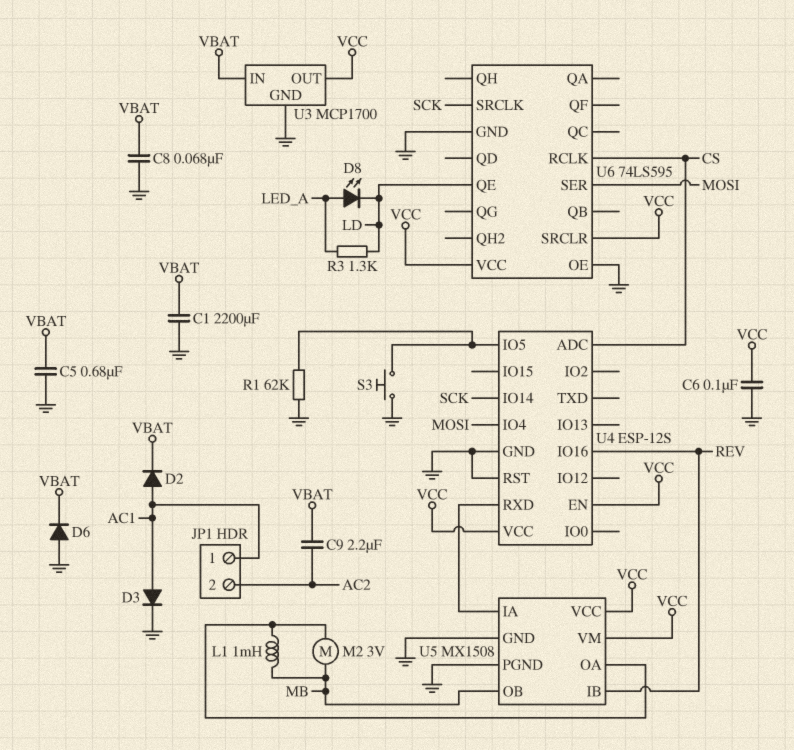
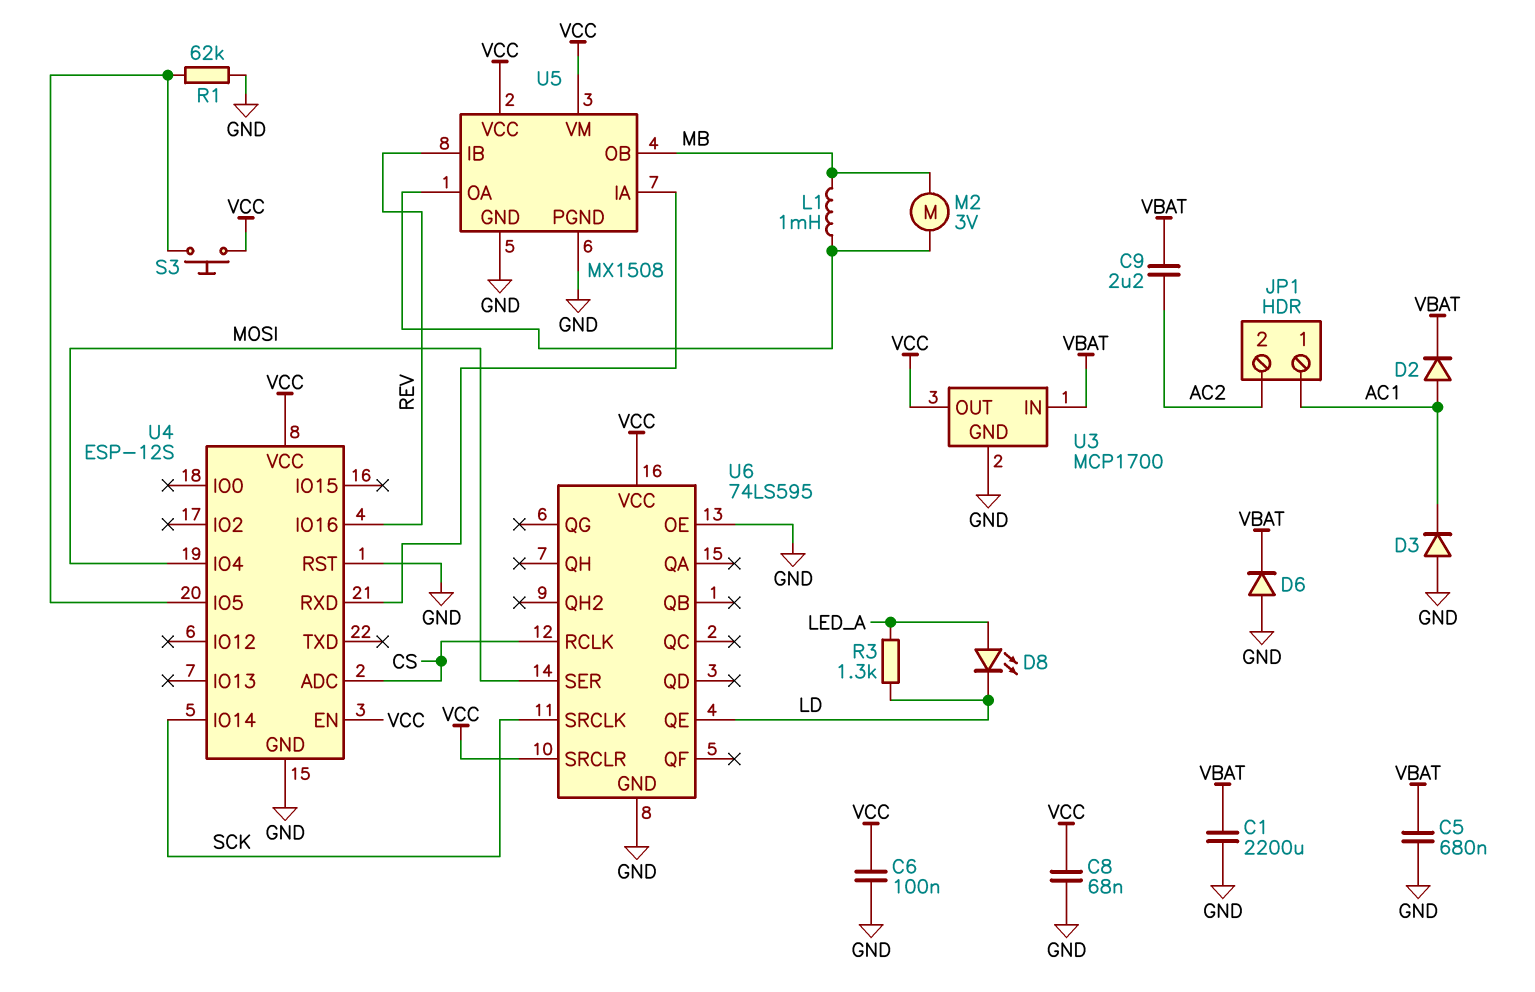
C8: 68nF (GND, VBAT) -> 68nF (GND, VCC)
D3: diode (A AC1, K GND) -> diode (A GND, K AC1)
S3: button (GND, U4/IO5) -> button (U4/IO5, VCC)

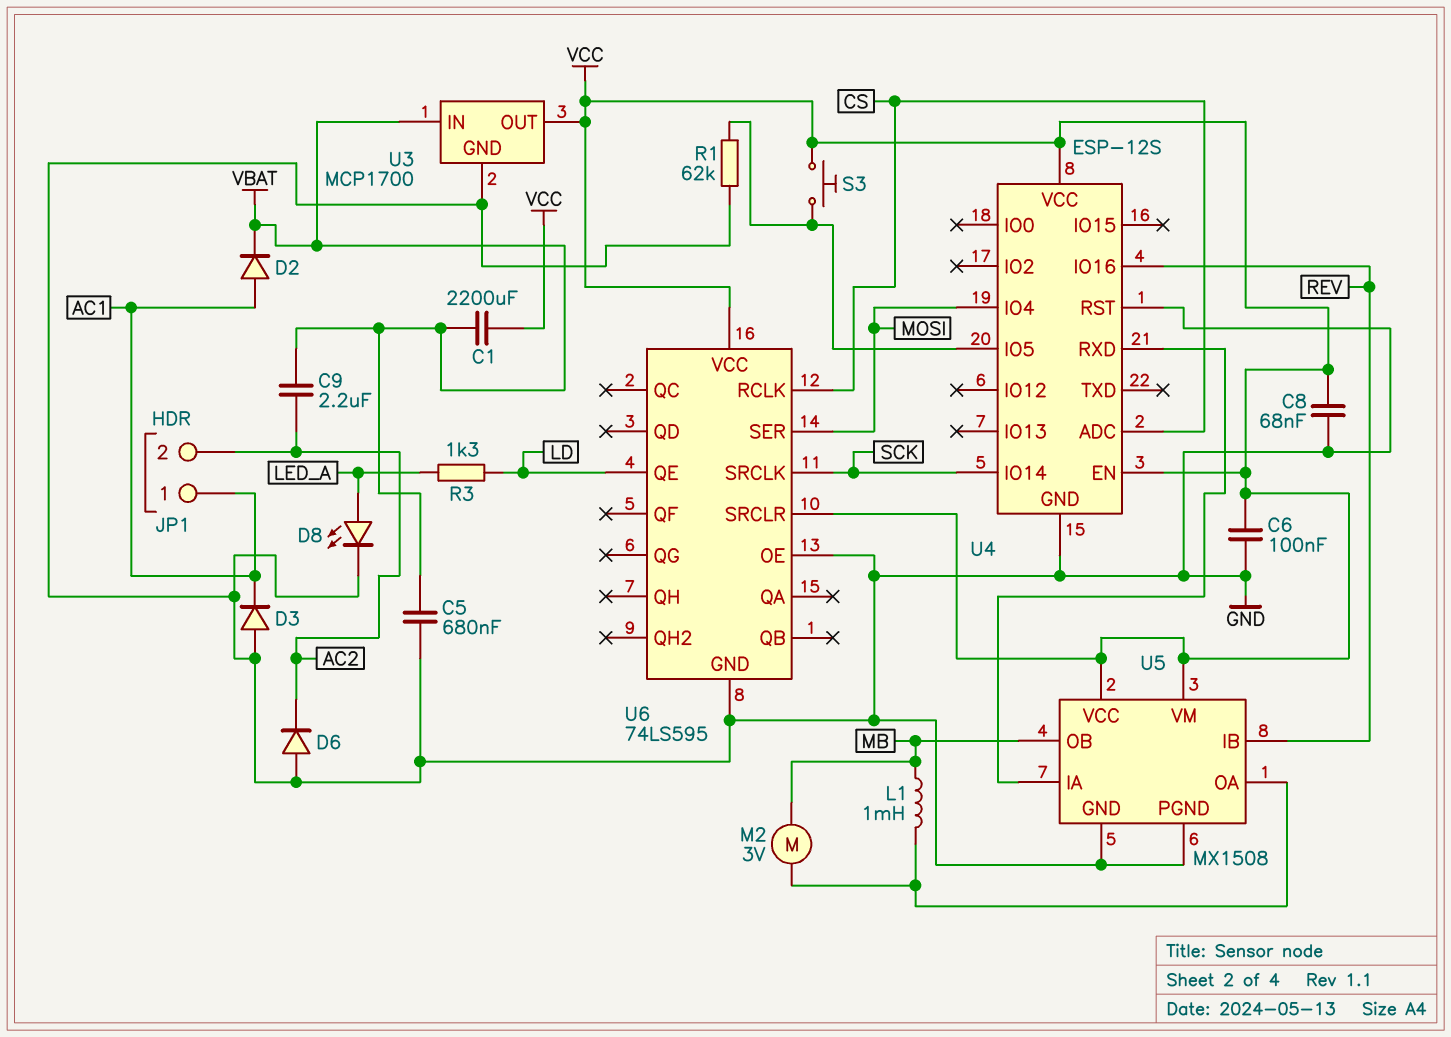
C1: 2200uF (GND, VBAT) -> 2200uF (VBAT, VCC)
D6: diode (A GND, K VBAT) -> diode (A GND, K AC2)
D8: LED (A LED_A, K LD) -> LED (A LED_A, K GND)

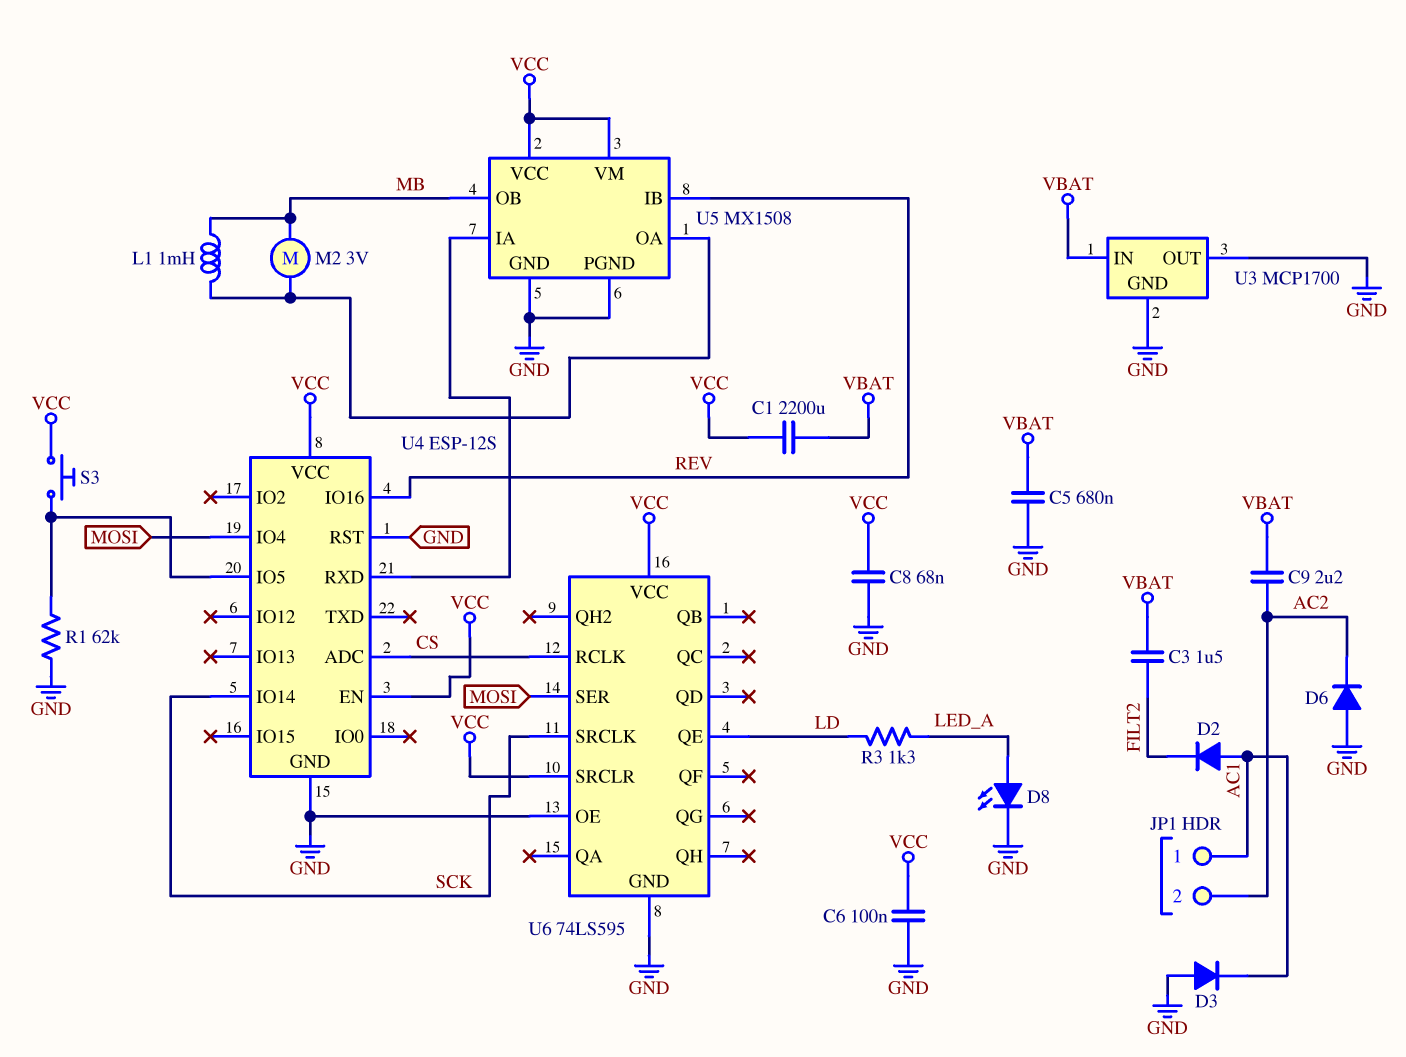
C3: none -> 1.5uF (FILT2, VBAT)
D2: diode (A AC1, K VBAT) -> diode (A AC1, K FILT2)
U3 pin OUT: VCC -> GND

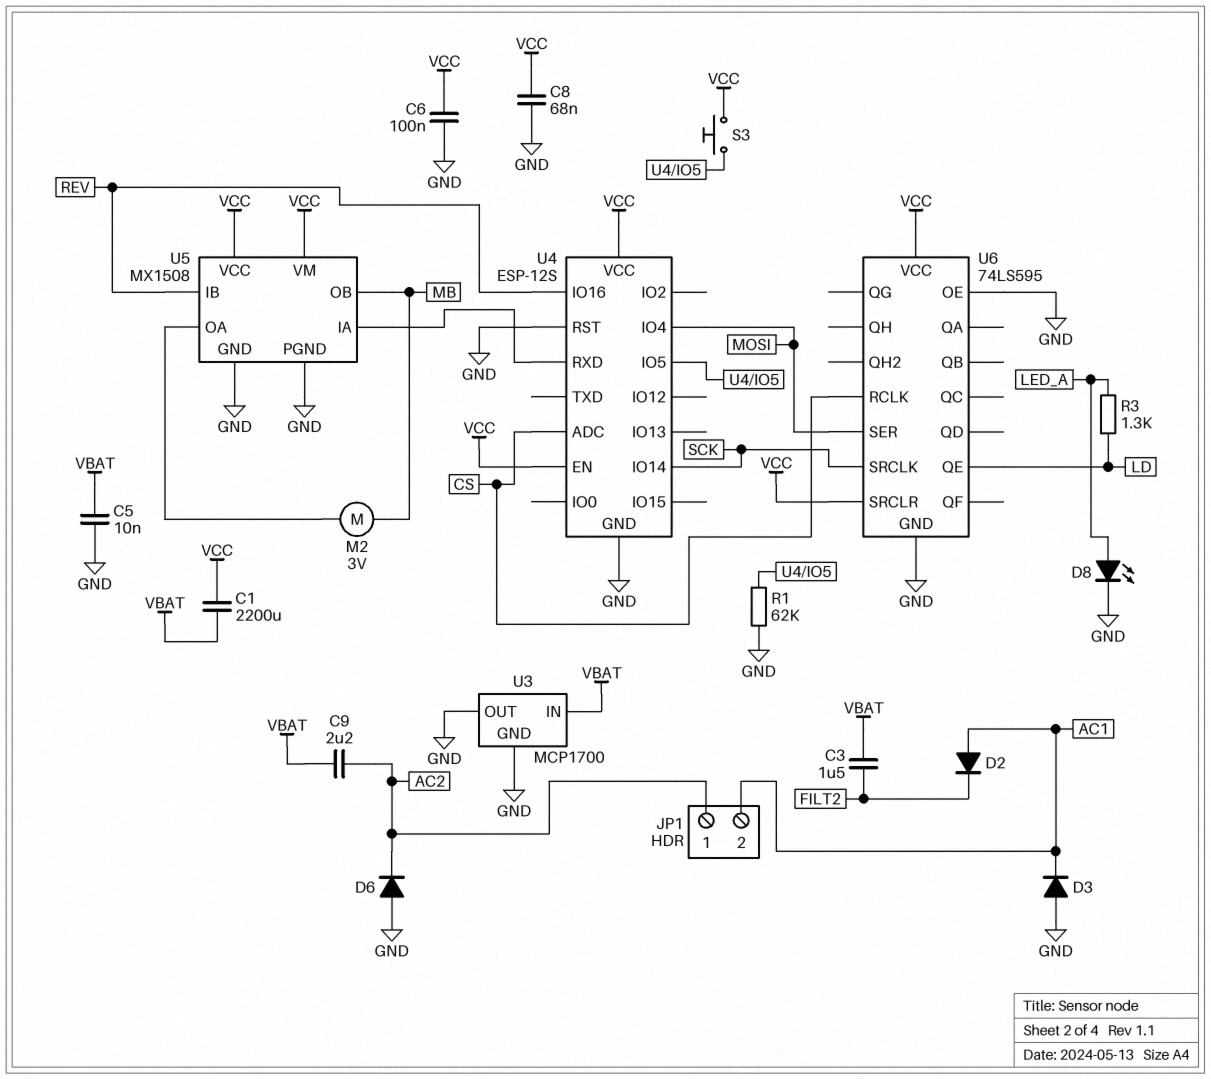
C5: 680nF (GND, VBAT) -> 10nF (GND, VBAT)
JP1 pin 1: AC1 -> AC2
JP1 pin 2: AC2 -> AC1
L1: 1mH (MB, U5/OA) -> none

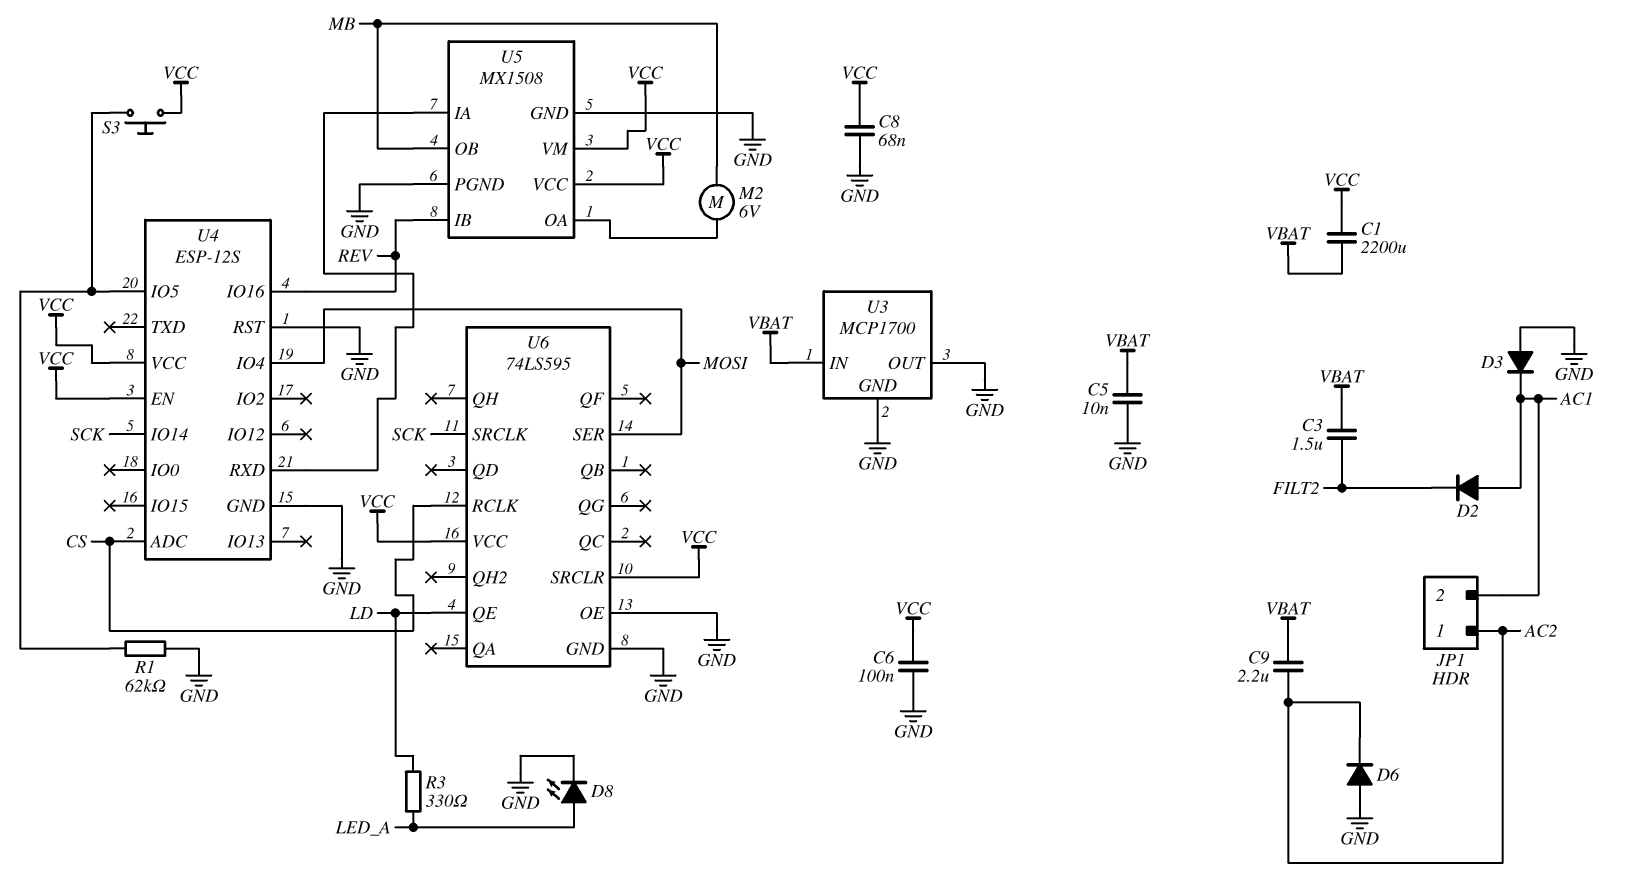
M2: motor 3V (MB, U5/OA) -> motor 6V (MB, U5/OA)
R3: 1.3k (LD, LED_A) -> 330 (LD, LED_A)

